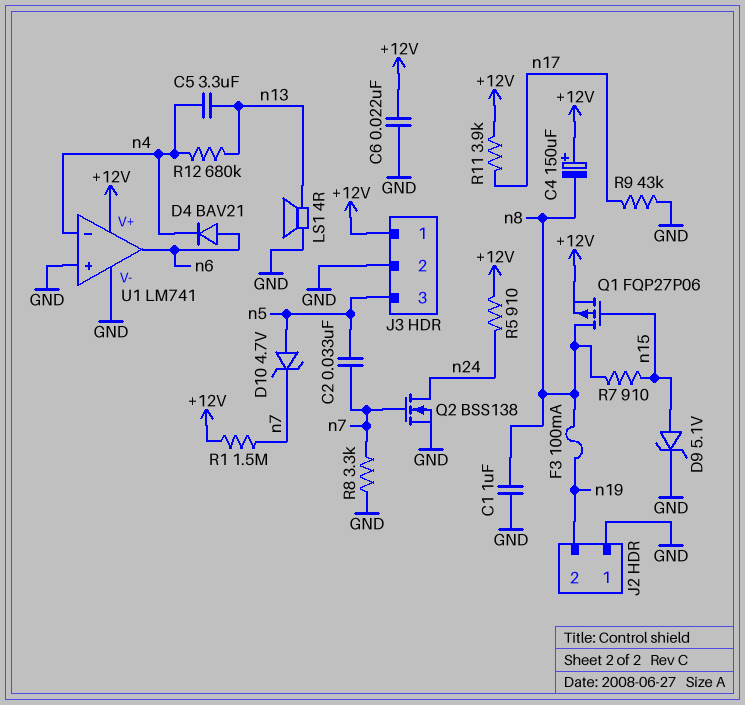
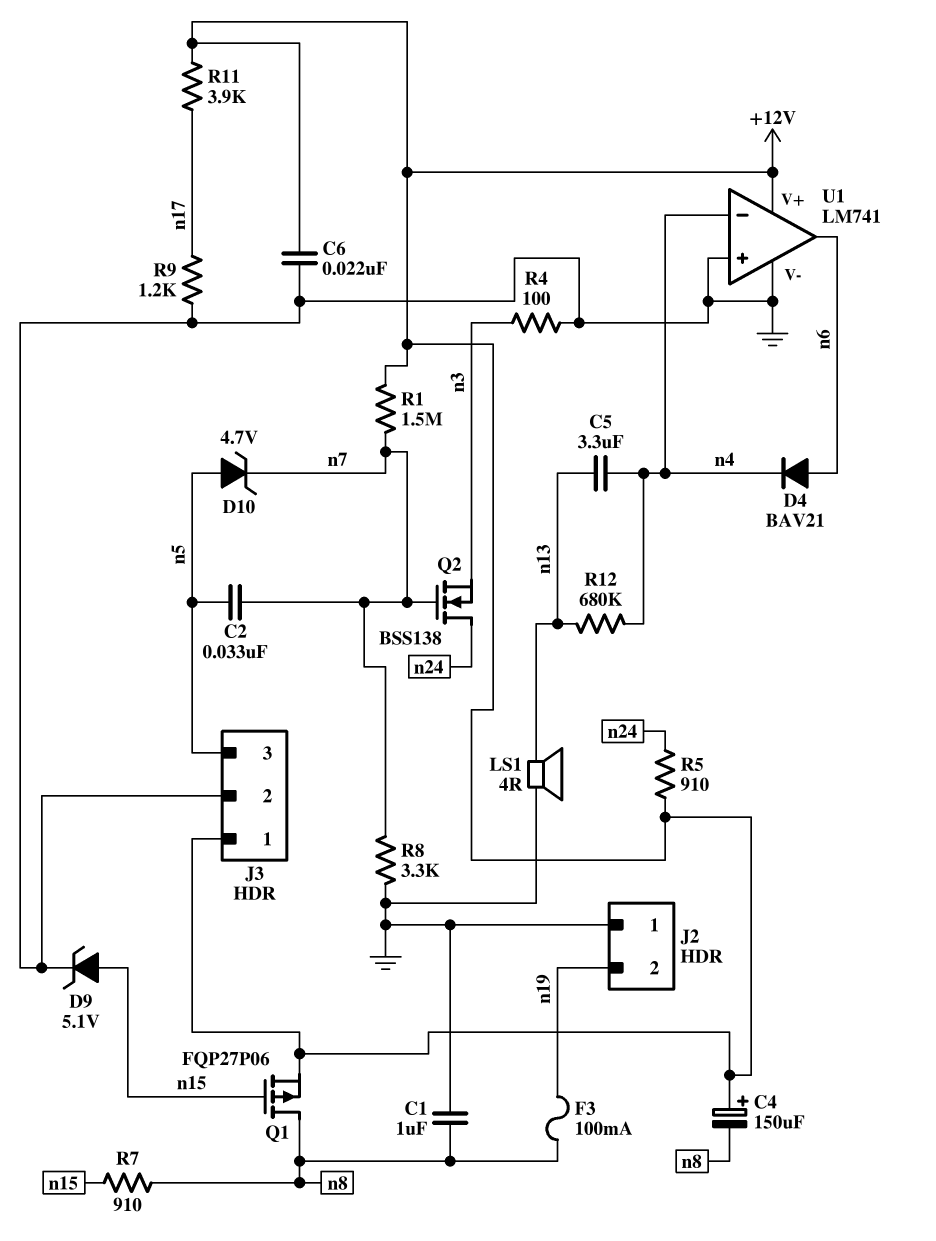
Q2: NMOS BSS138 (G n7, D n24, S GND) -> NMOS BSS138 (G n7, D n24, S n3)
R4: none -> 100 (GND, n3)
R9: 43k (GND, n17) -> 1.2k (GND, n17)

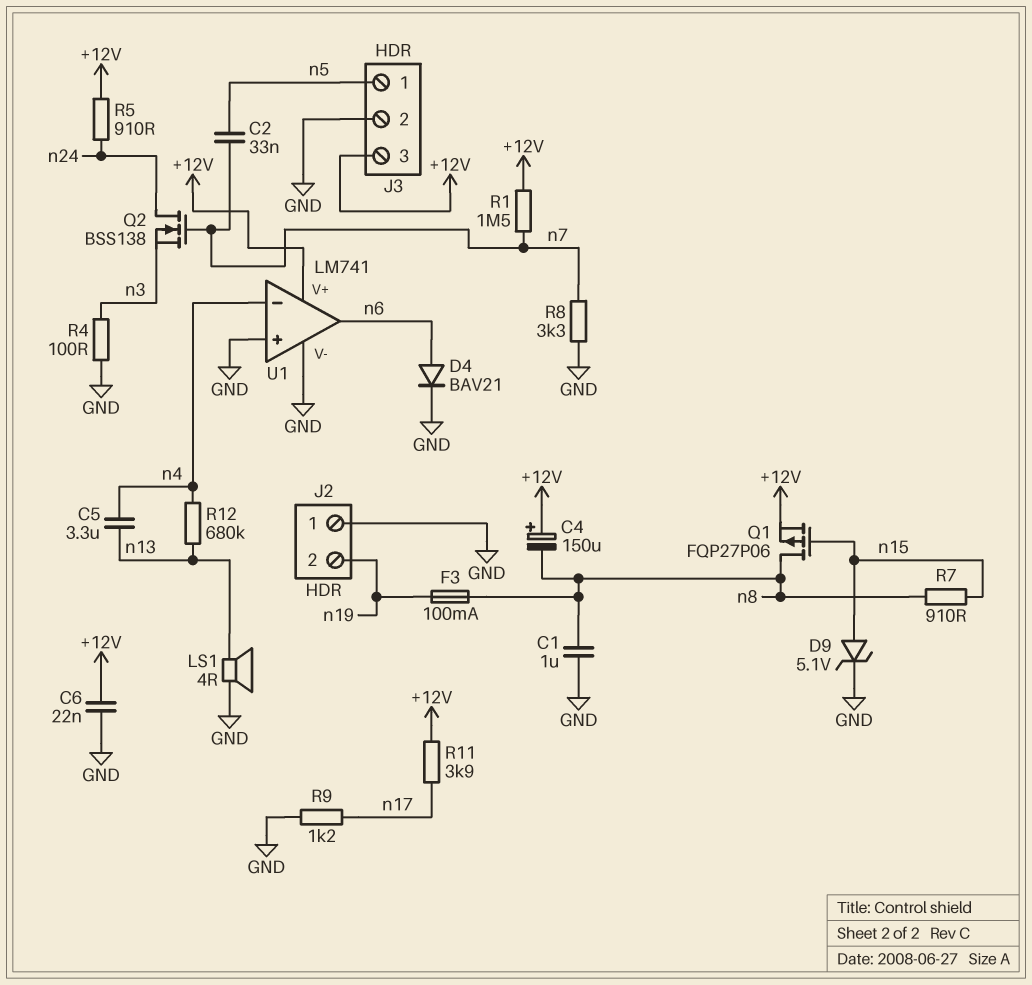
D4: diode BAV21 (A n6, K n4) -> diode BAV21 (A n6, K GND)
D10: zener 4.7V (A n5, K n7) -> none
J3 pin 1: +12V -> n5
J3 pin 3: n5 -> +12V

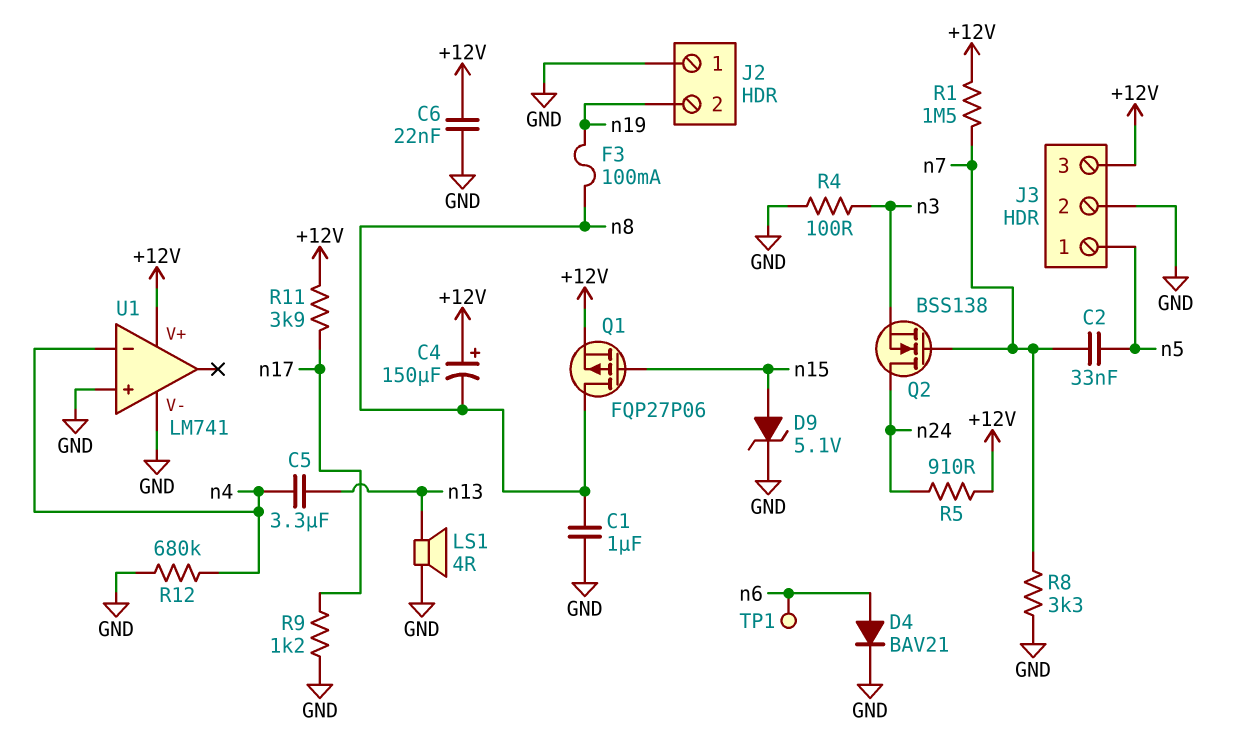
R7: 910 (n8, n15) -> none
R12: 680k (n4, n13) -> 680k (GND, n4)
TP1: none -> test point (n6)
U1 pin out: n6 -> none

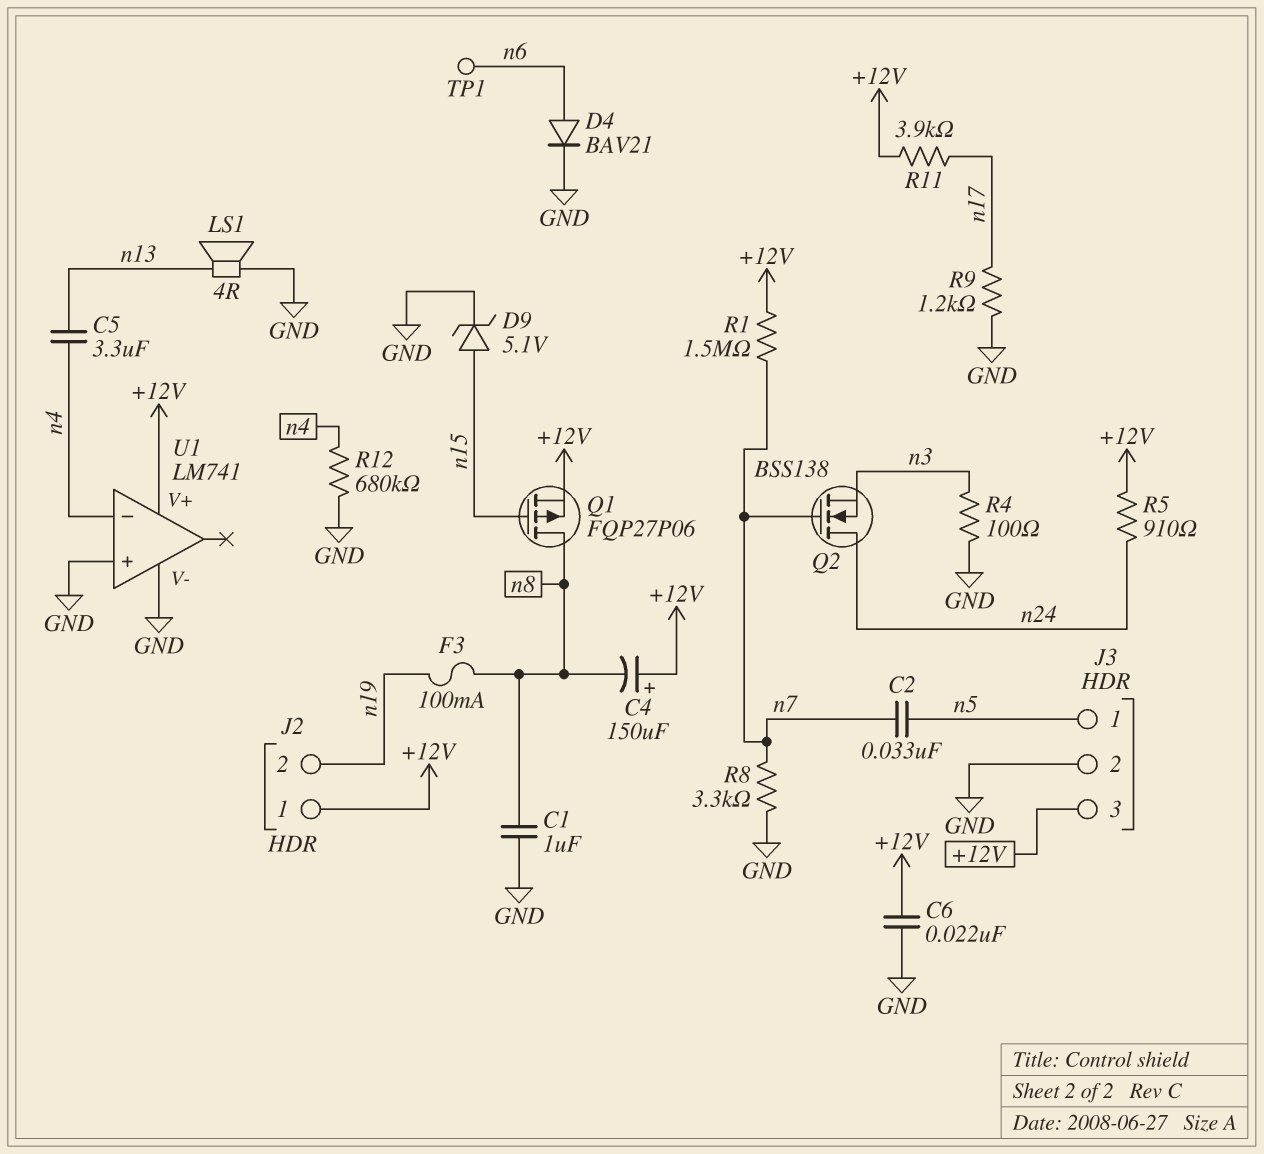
J2 pin 1: GND -> +12V

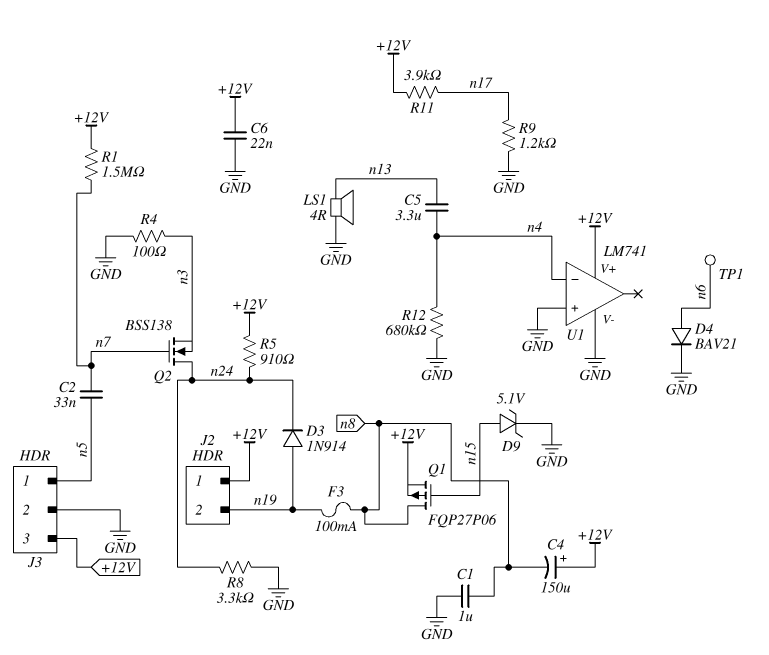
D3: none -> diode 1N914 (A n19, K n24)
R8: 3.3k (GND, n7) -> 3.3k (GND, n24)

